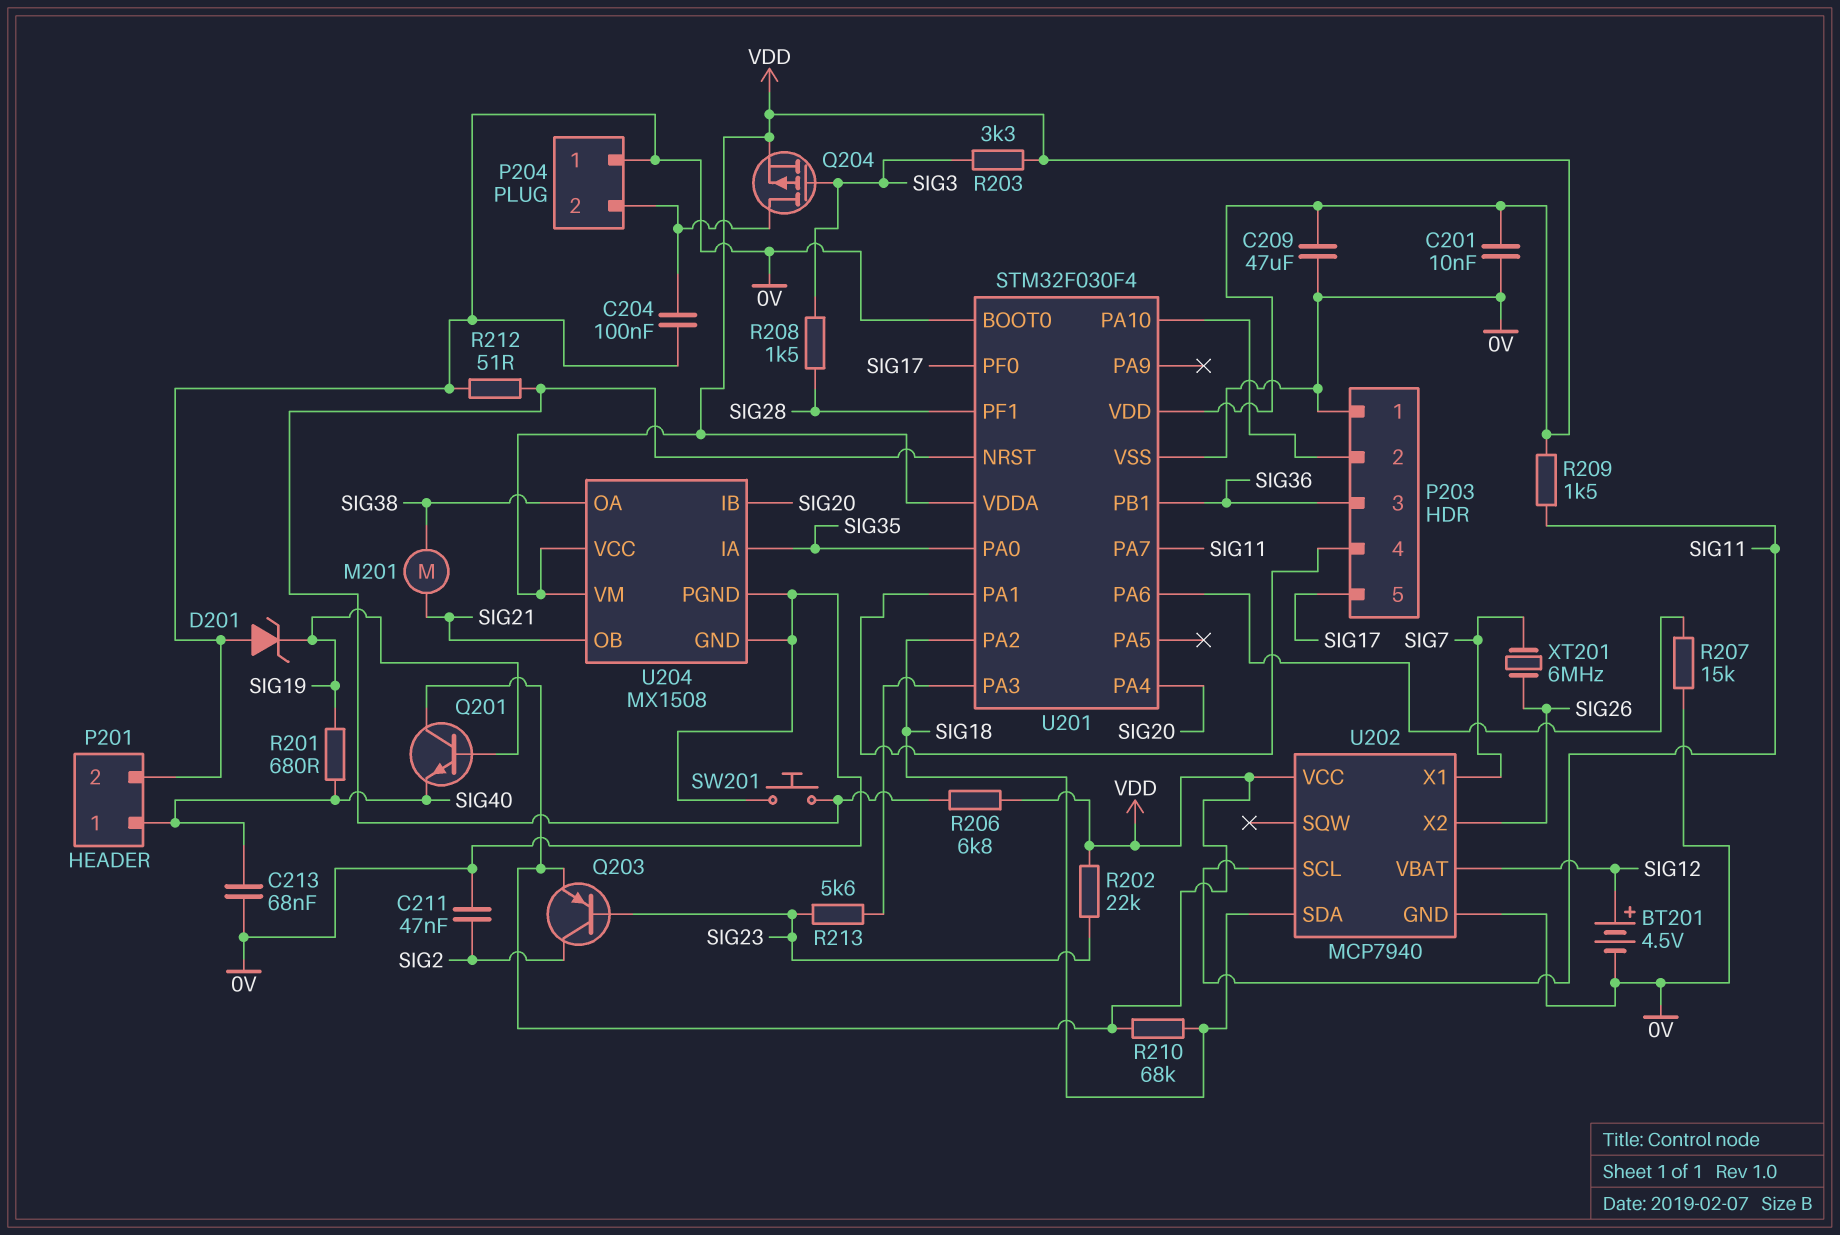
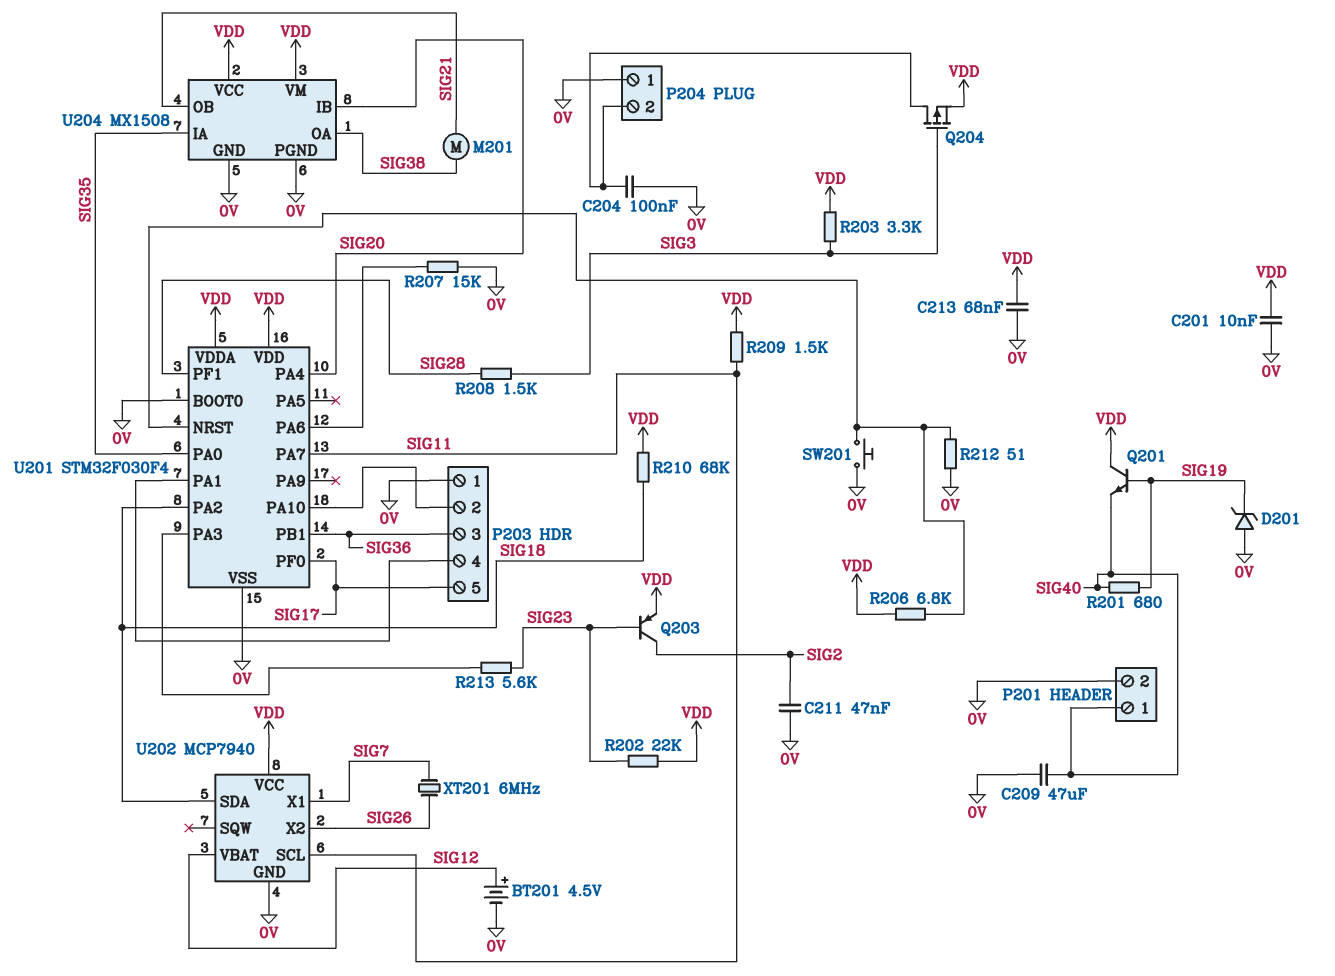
C209: 47uF (0V, VDD) -> 47uF (0V, SIG40)
C213: 68nF (0V, SIG40) -> 68nF (0V, VDD)

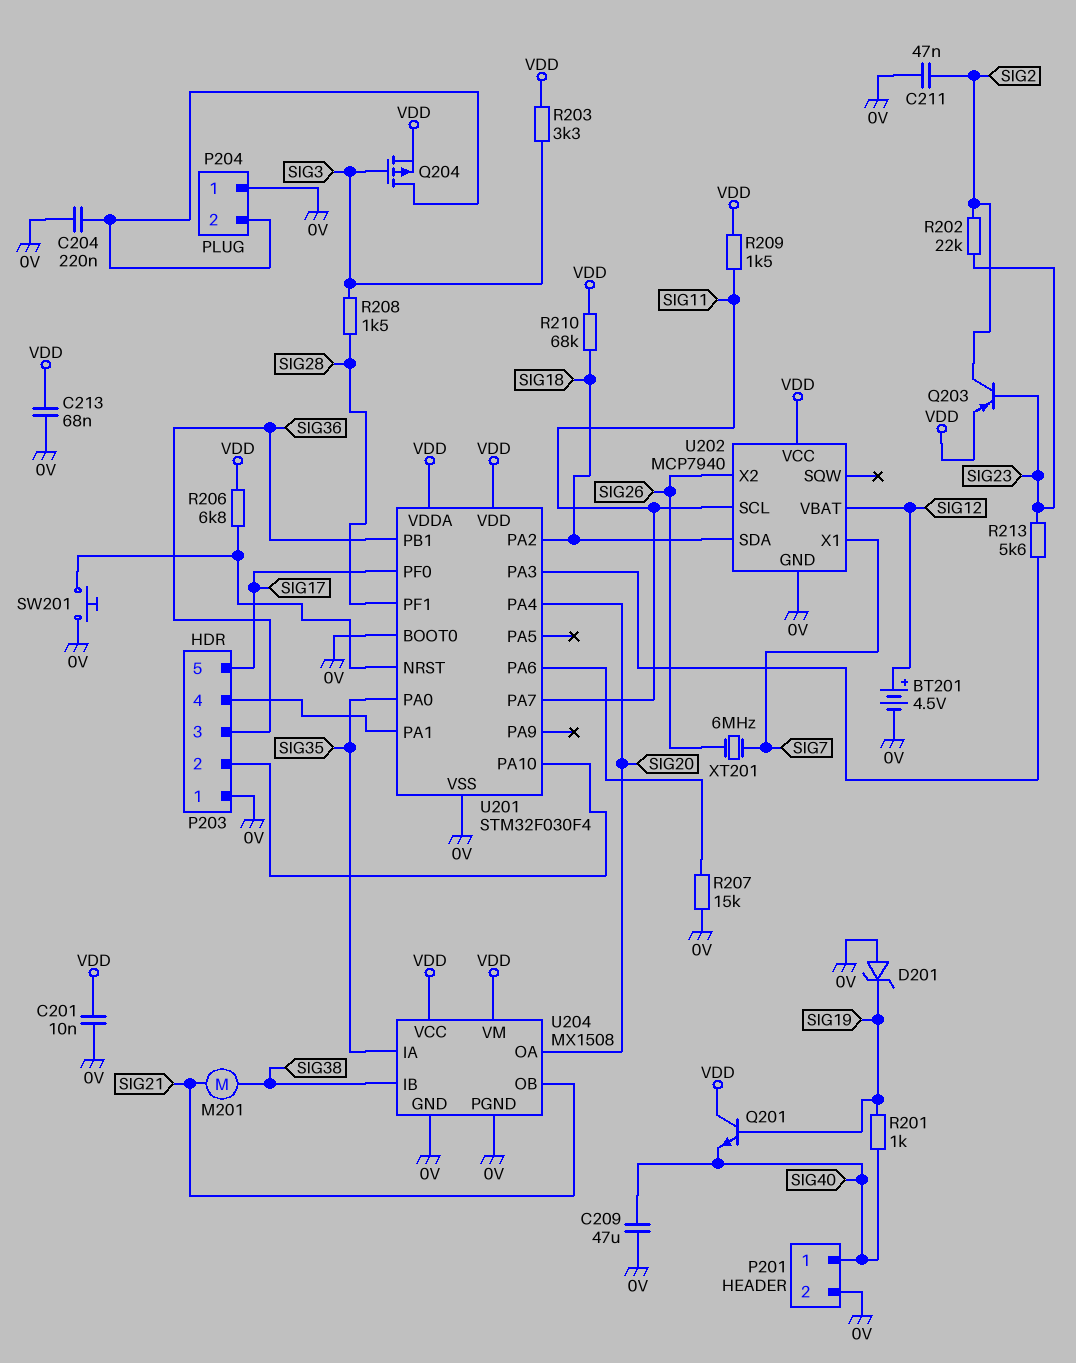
C204: 100nF (0V, P204/2) -> 220nF (0V, P204/2)
R201: 680 (SIG19, SIG40) -> 1k (SIG19, SIG40)
R202: 22k (SIG23, VDD) -> 22k (SIG2, SIG23)
R212: 51 (0V, U201/NRST) -> none
U204 pin IB: SIG20 -> SIG38
U204 pin OA: SIG38 -> SIG20

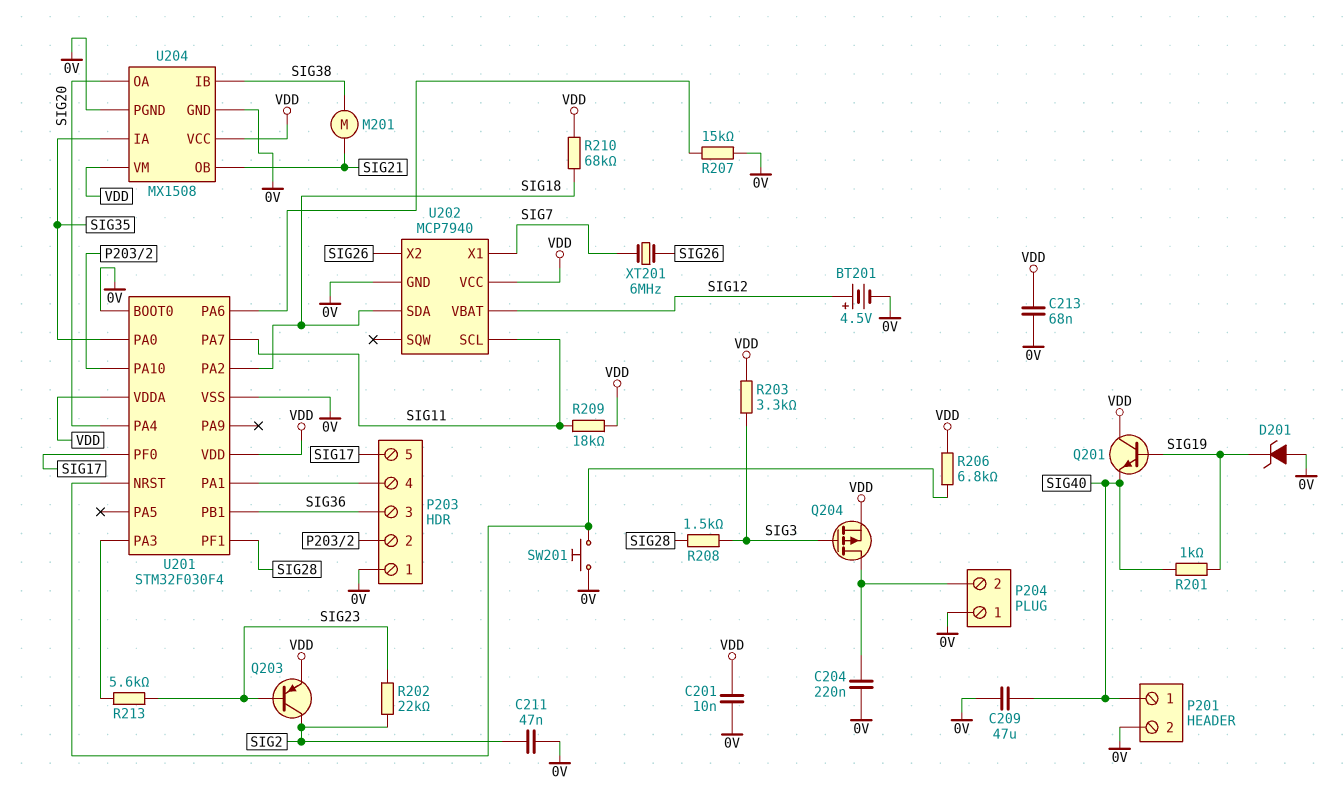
R209: 1.5k (SIG11, VDD) -> 18k (SIG11, VDD)

